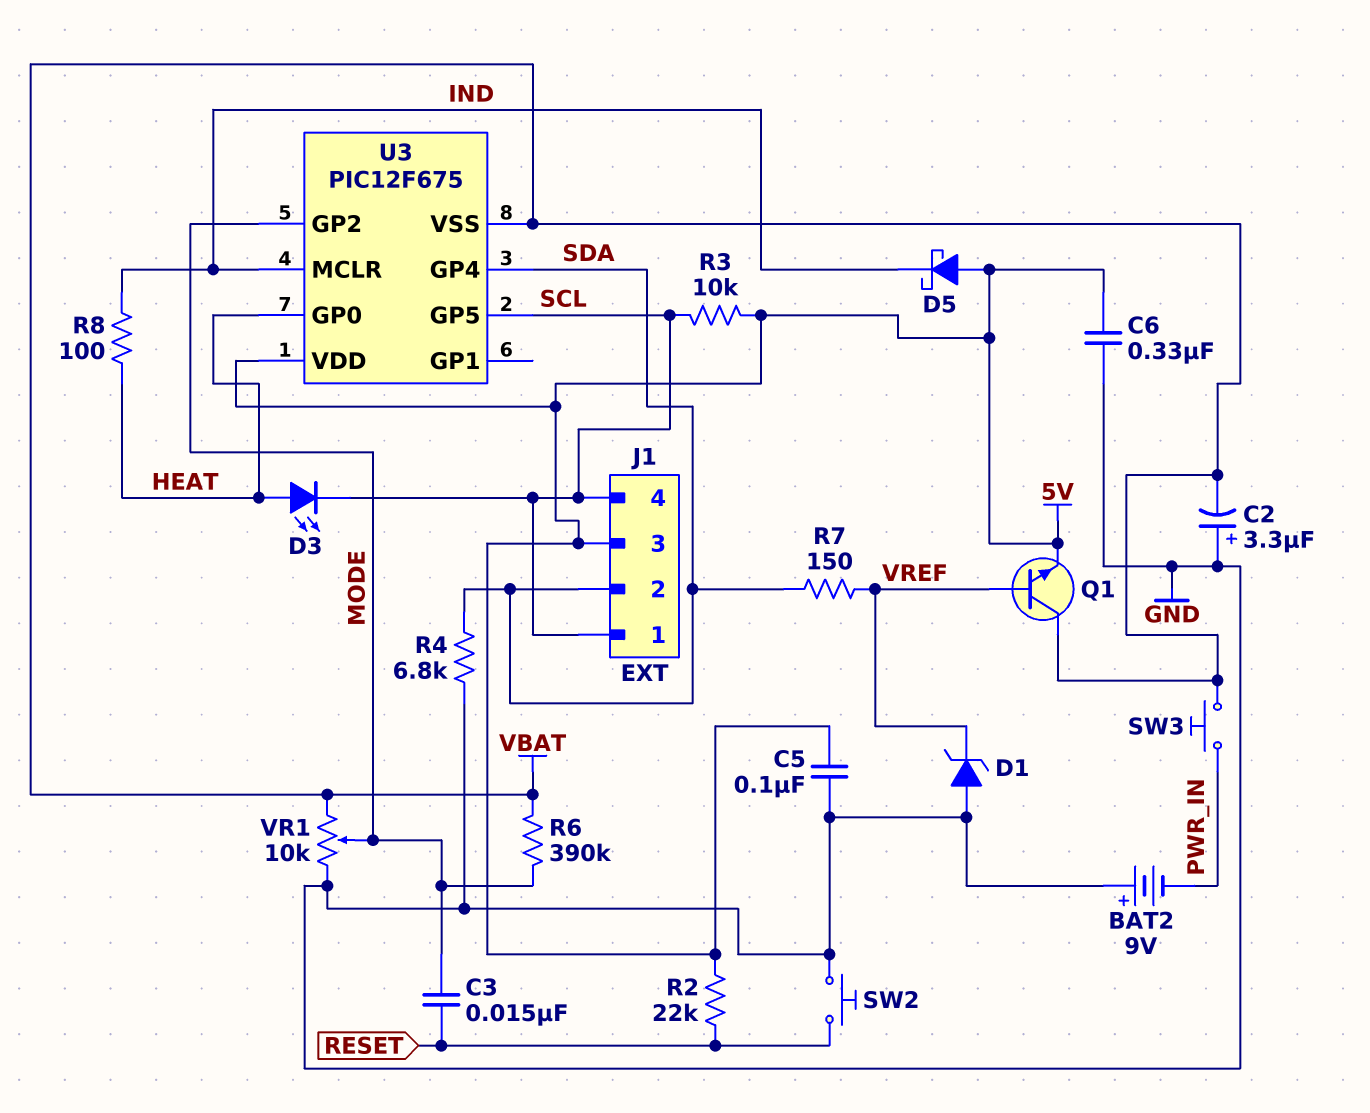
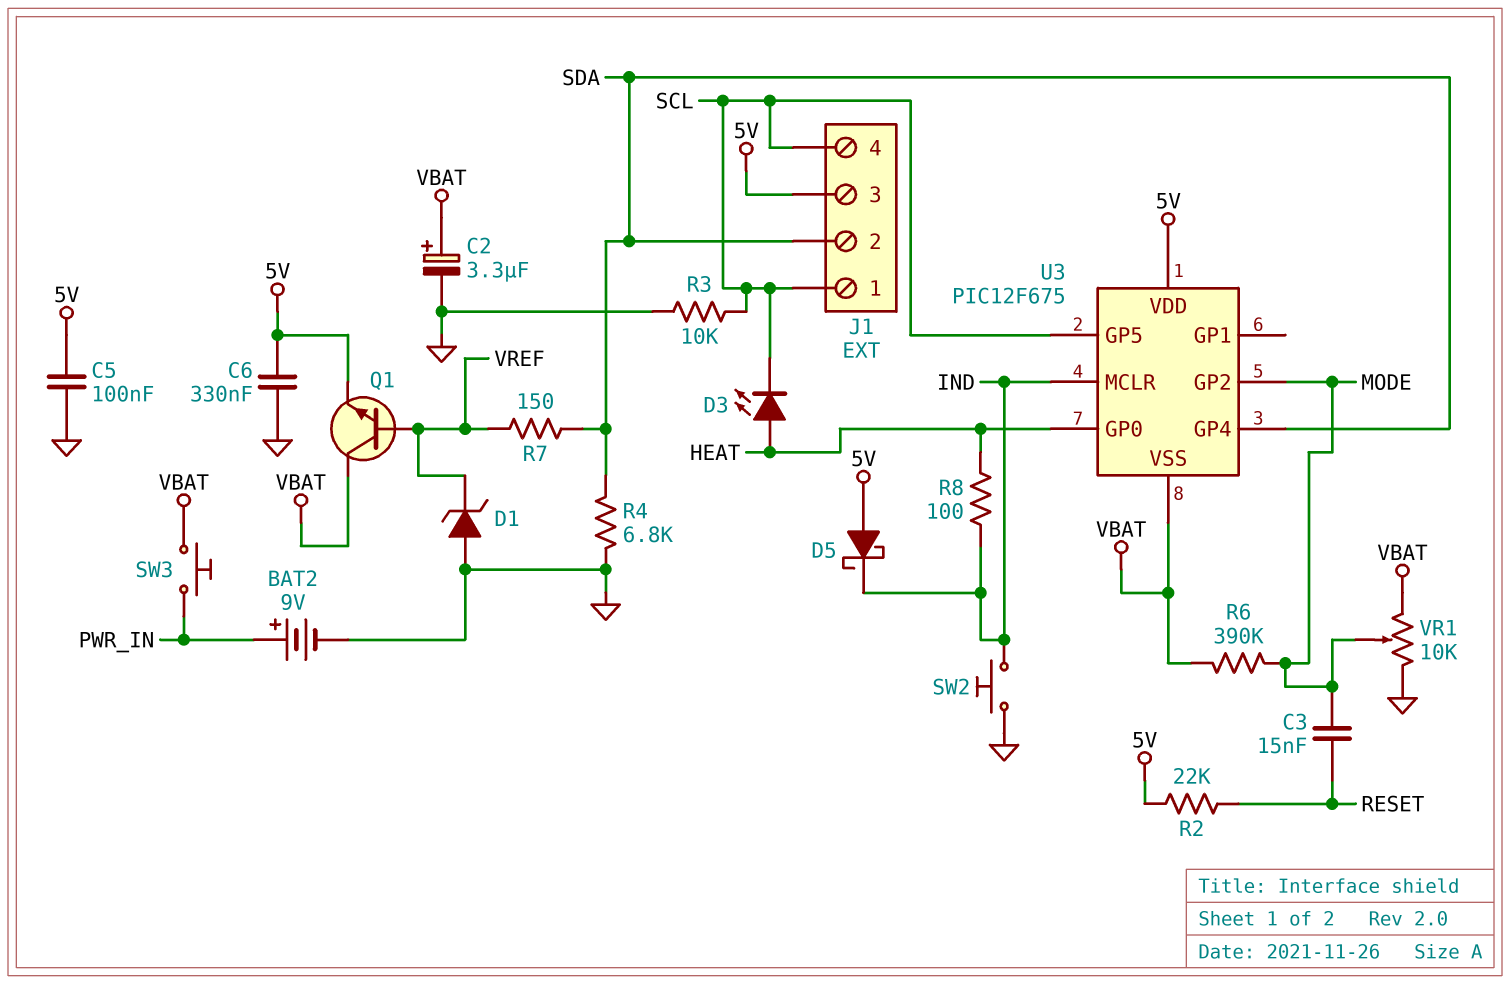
BAT2: 9V (plus GND, minus PWR_IN) -> 9V (plus PWR_IN, minus GND)
C2: 3.3uF (plus GND, minus VBAT) -> 3.3uF (plus VBAT, minus GND)
R3: 10k (5V, SCL) -> 10k (GND, SCL)
SW2: button (GND, RESET) -> button (GND, IND)

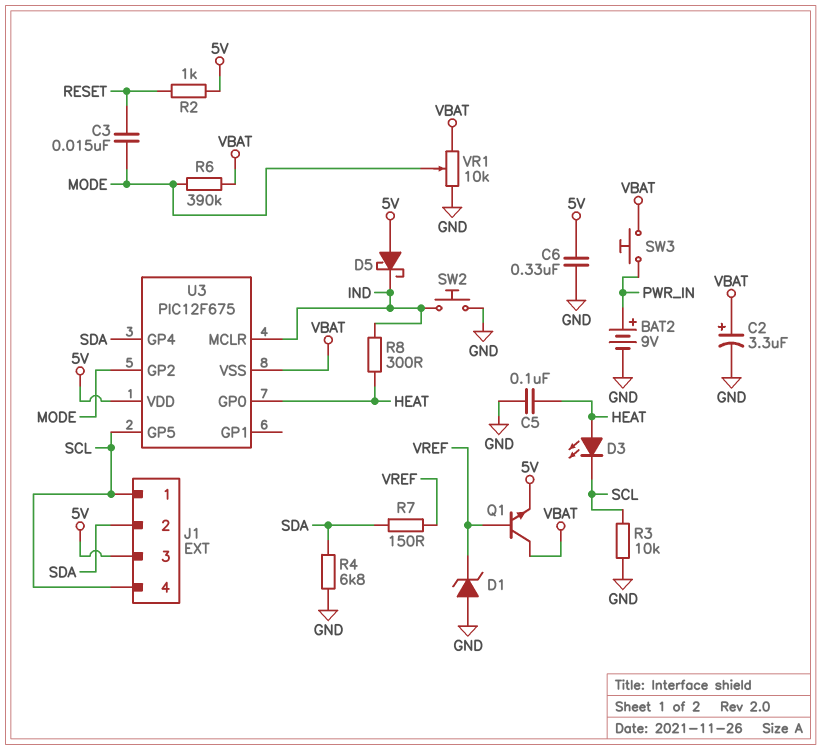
C5: 100nF (5V, GND) -> 100nF (GND, HEAT)
R2: 22k (5V, RESET) -> 1k (5V, RESET)
R8: 100 (HEAT, IND) -> 300 (HEAT, IND)

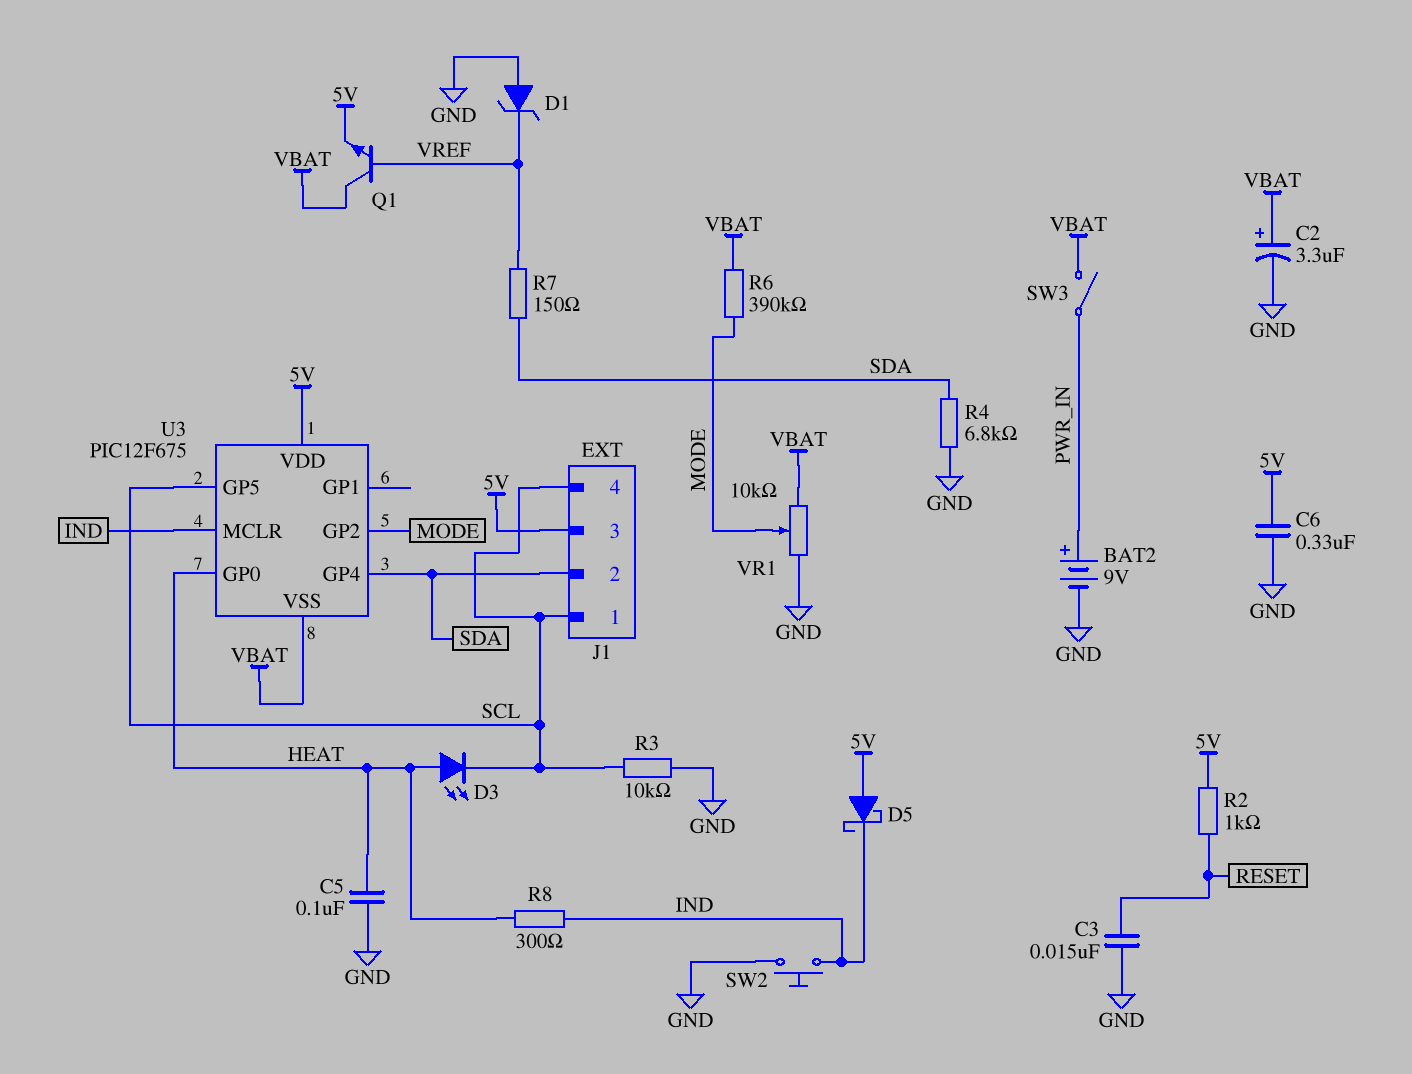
C3: 15nF (MODE, RESET) -> 15nF (GND, RESET)
SW3: button (PWR_IN, VBAT) -> switch (PWR_IN, VBAT)

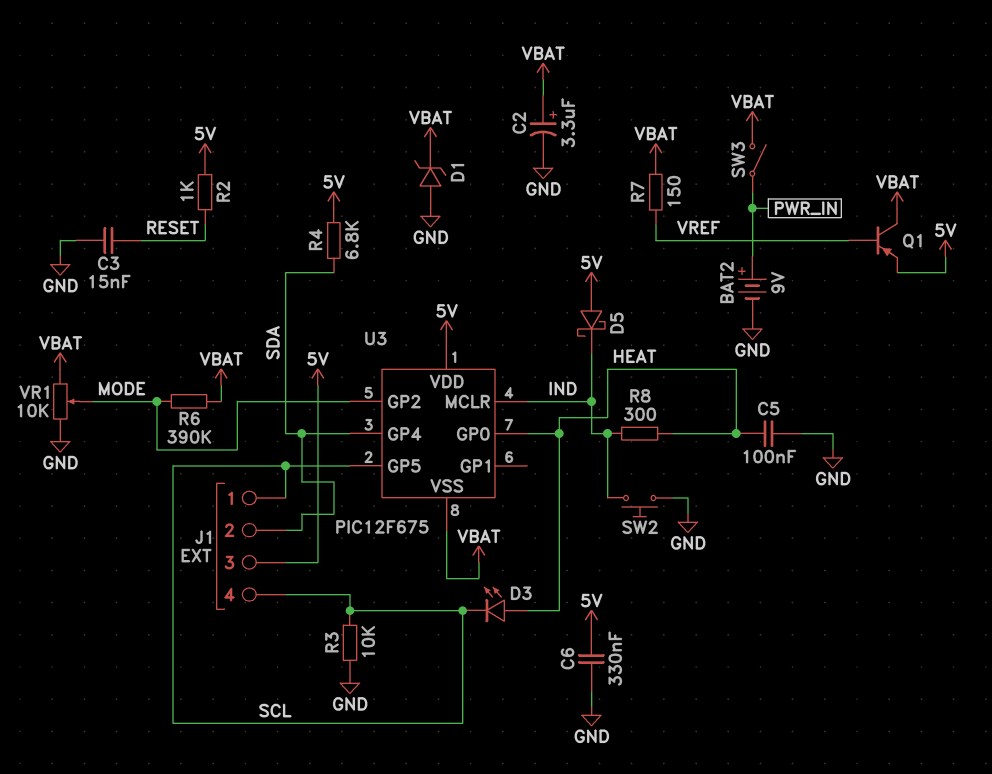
D1: zener (A GND, K VREF) -> zener (A GND, K VBAT)
Q1: NPN (B VREF, C VBAT, E 5V) -> PNP (B VREF, C VBAT, E 5V)
R4: 6.8k (GND, SDA) -> 6.8k (5V, SDA)
R7: 150 (SDA, VREF) -> 150 (VBAT, VREF)

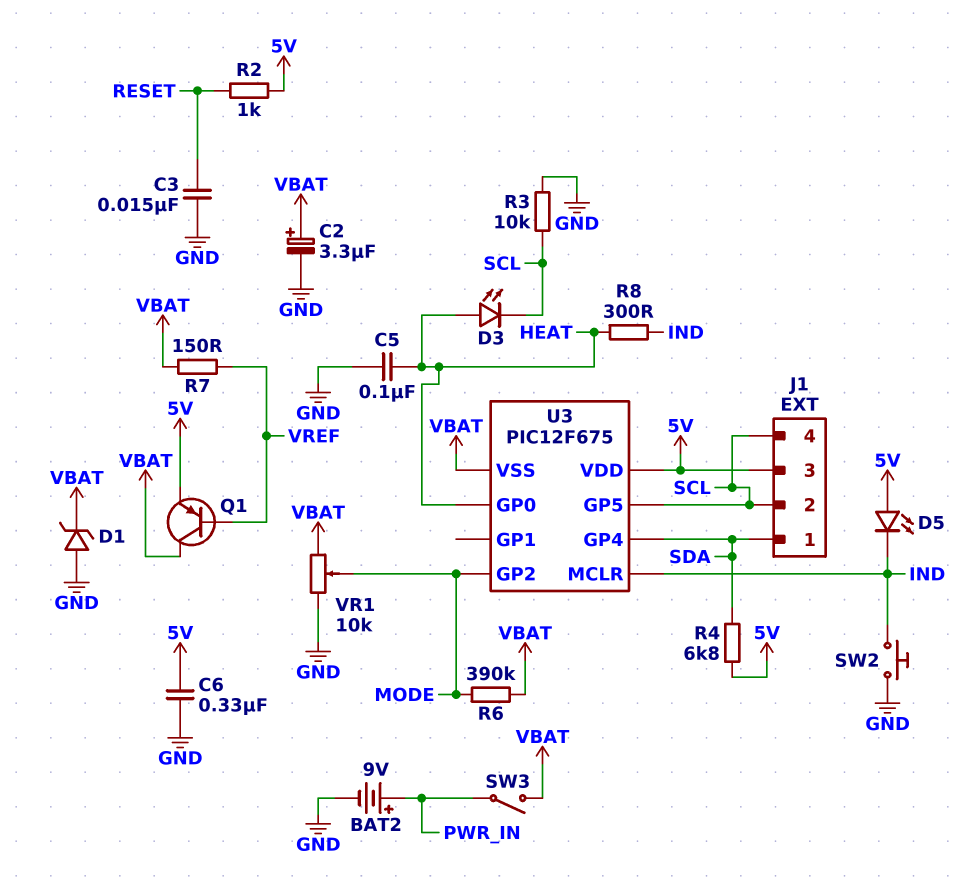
D5: schottky (A 5V, K IND) -> LED (A 5V, K IND)
J1 pin 1: SCL -> SDA
J1 pin 2: SDA -> SCL

